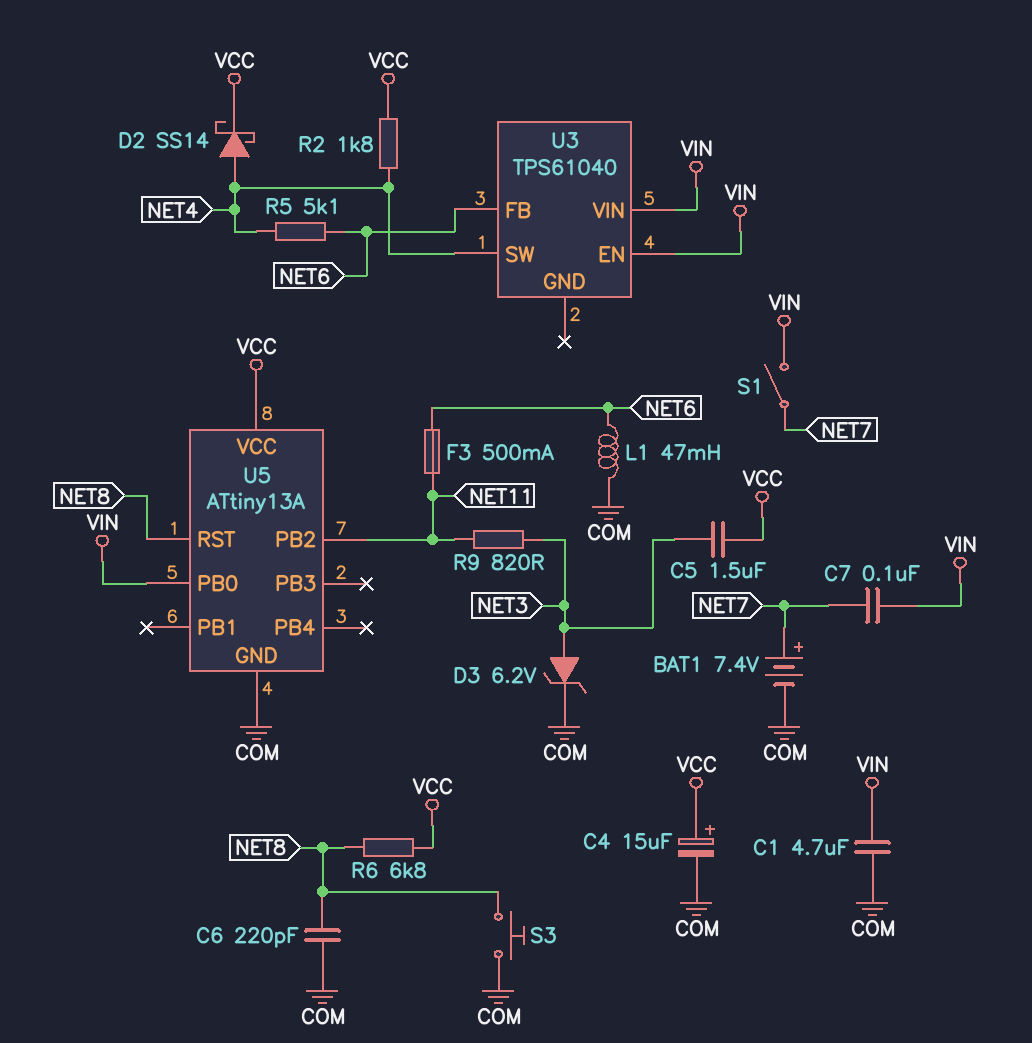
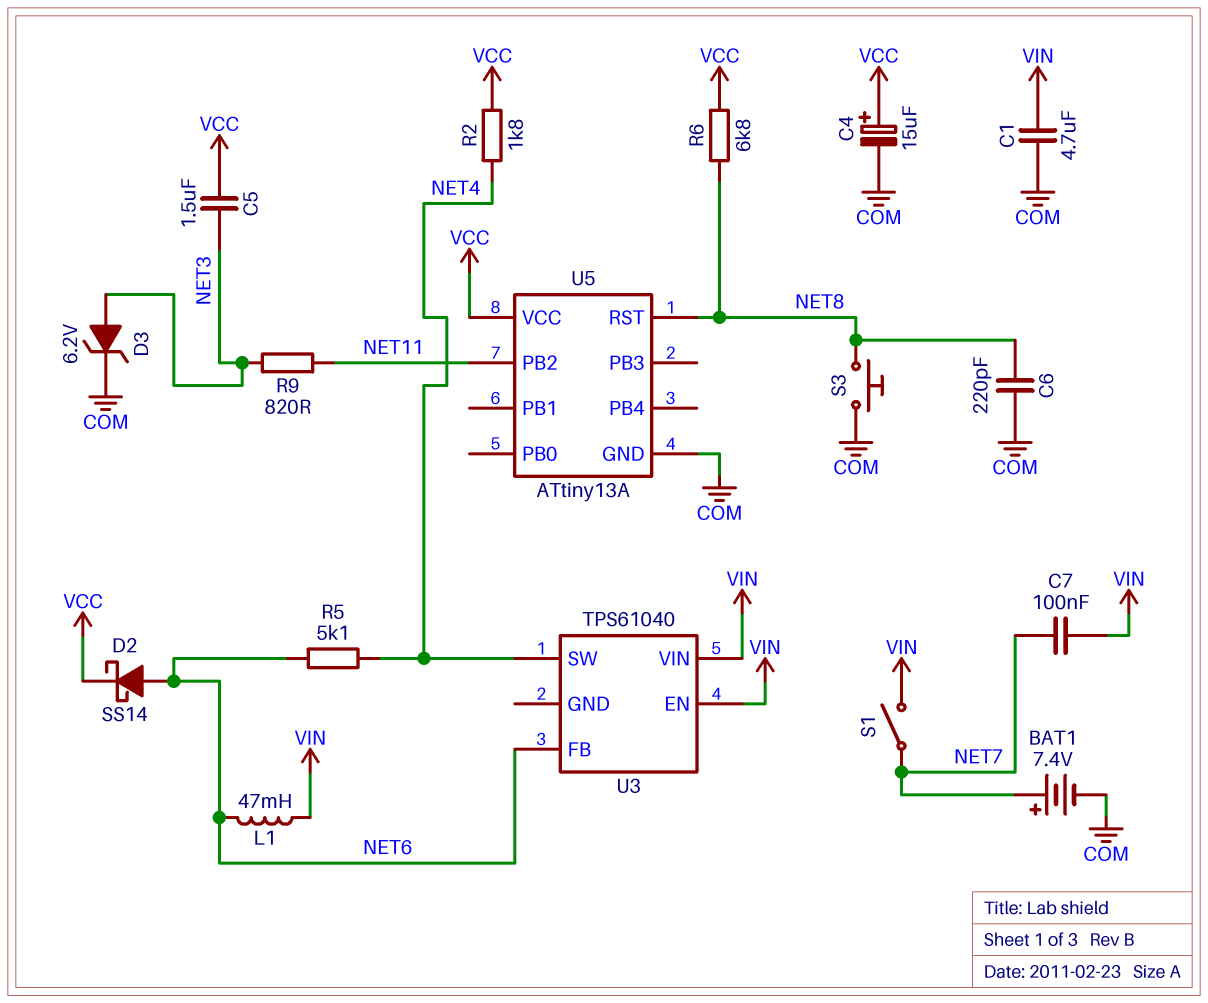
D2: schottky SS14 (A NET4, K VCC) -> schottky SS14 (A NET6, K VCC)
F3: 500mA (NET6, NET11) -> none
L1: 47mH (COM, NET6) -> 47mH (NET6, VIN)
U5 pin PB0: VIN -> none

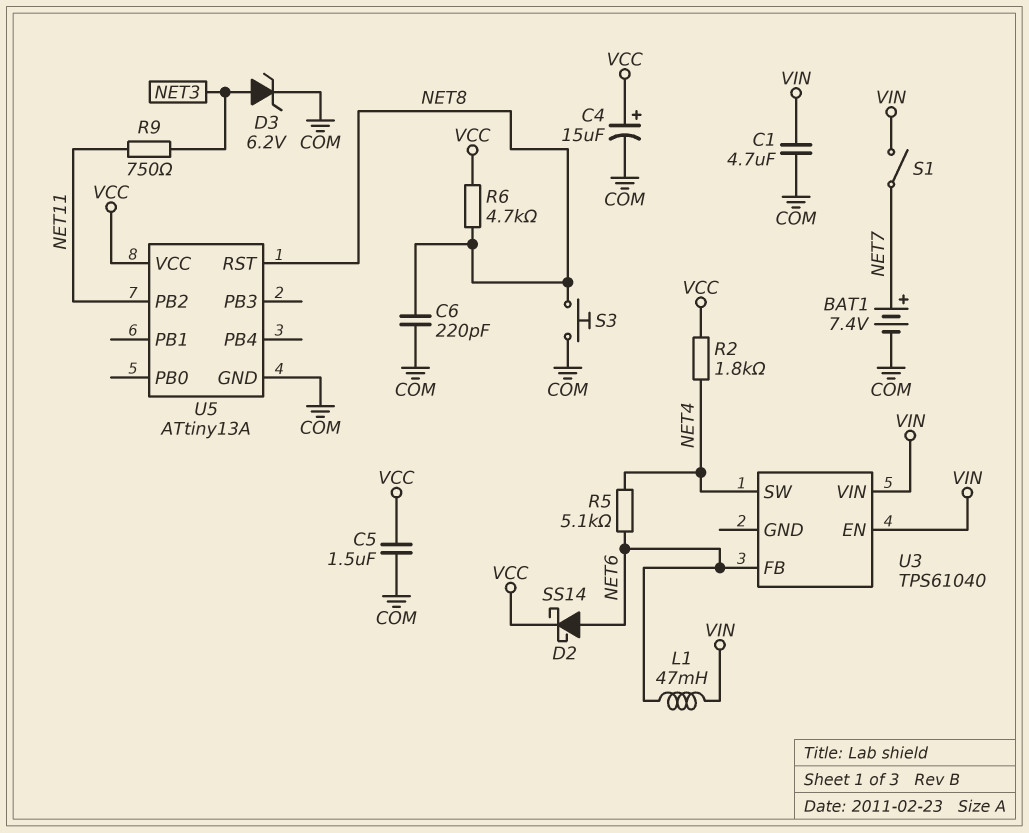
C5: 1.5uF (NET3, VCC) -> 1.5uF (COM, VCC)
C7: 100nF (NET7, VIN) -> none
R6: 6.8k (NET8, VCC) -> 4.7k (NET8, VCC)
R9: 820 (NET3, NET11) -> 750 (NET3, NET11)

